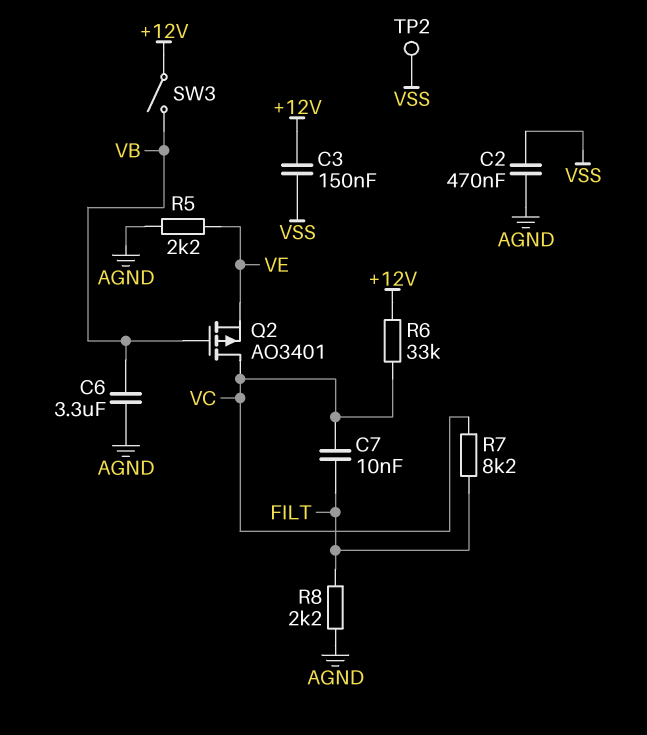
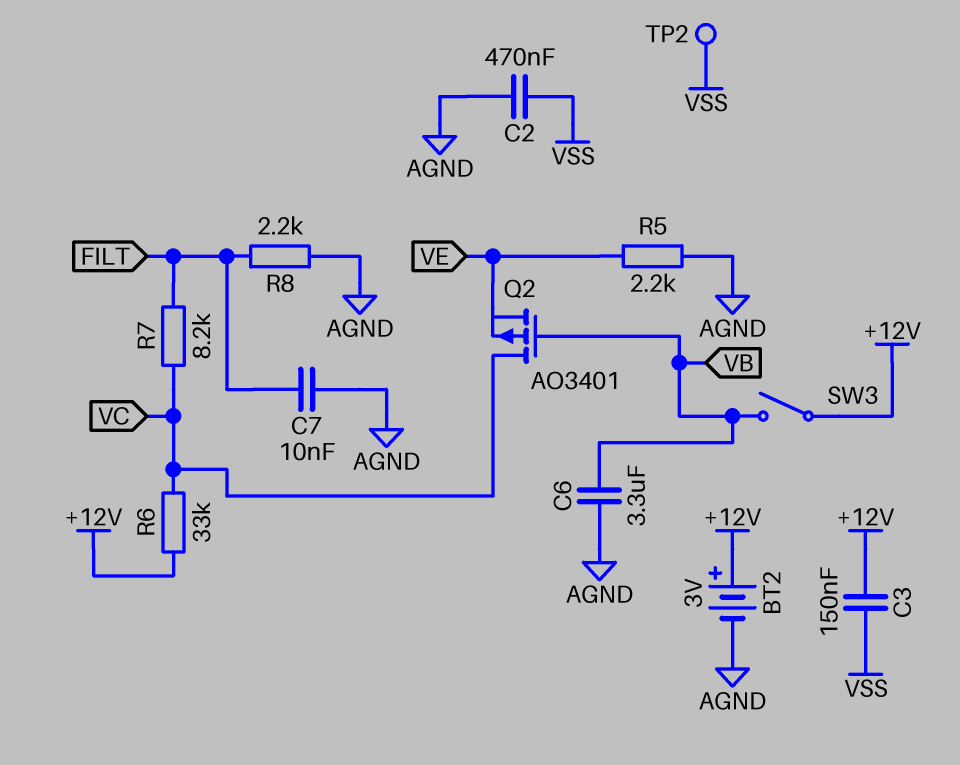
BT2: none -> 3V (plus +12V, minus AGND)
C7: 10nF (FILT, VC) -> 10nF (AGND, FILT)

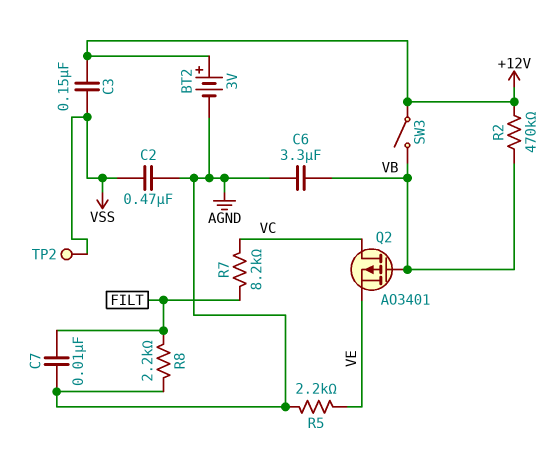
R2: none -> 470k (+12V, VB)
R6: 33k (+12V, VC) -> none

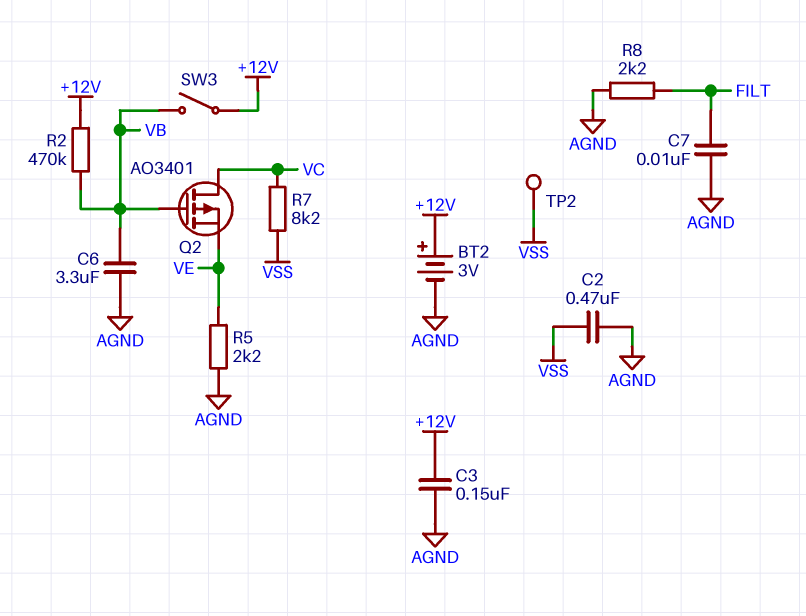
C3: 150nF (+12V, VSS) -> 150nF (+12V, AGND)
R7: 8.2k (FILT, VC) -> 8.2k (VC, VSS)

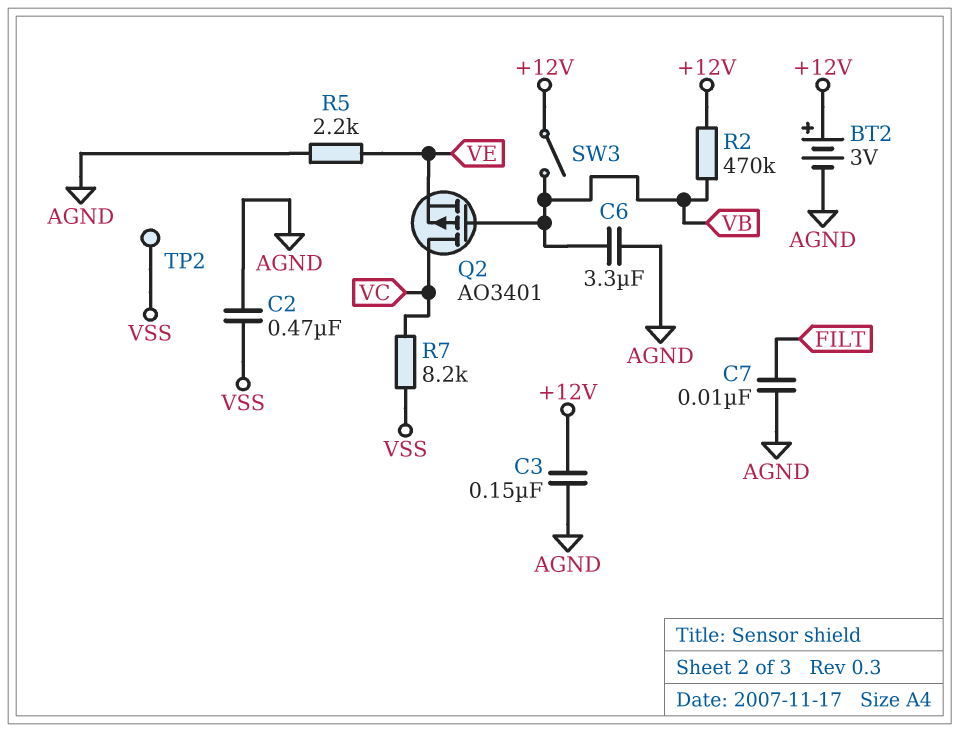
R8: 2.2k (AGND, FILT) -> none

